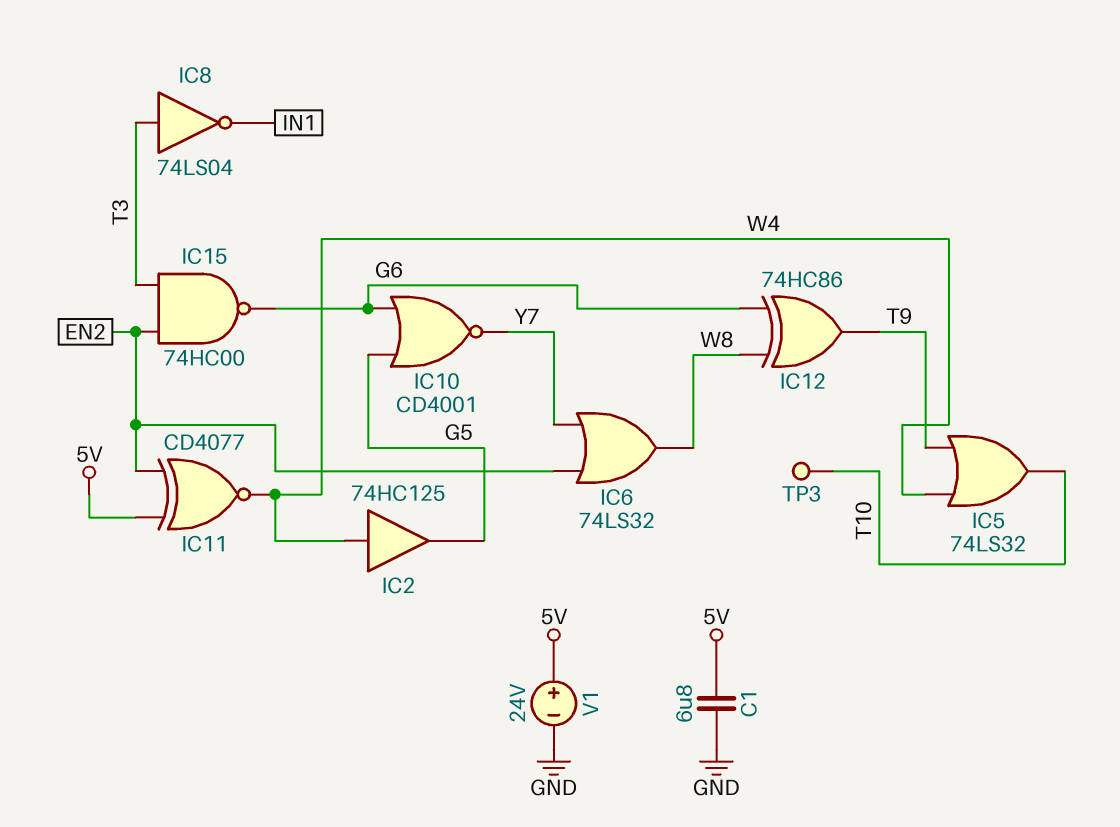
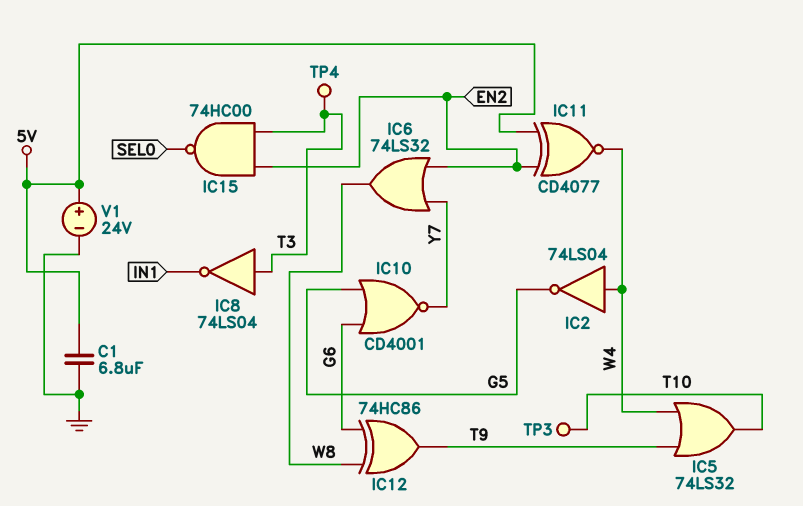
IC2: buffer 74HC125 (in W4, out G5) -> NOT 74LS04 (in W4, out G5)
IC15: NAND 74HC00 (in EN2, in T3, out G6) -> NAND 74HC00 (in EN2, in T3, out SEL0)
TP4: none -> test point (T3)

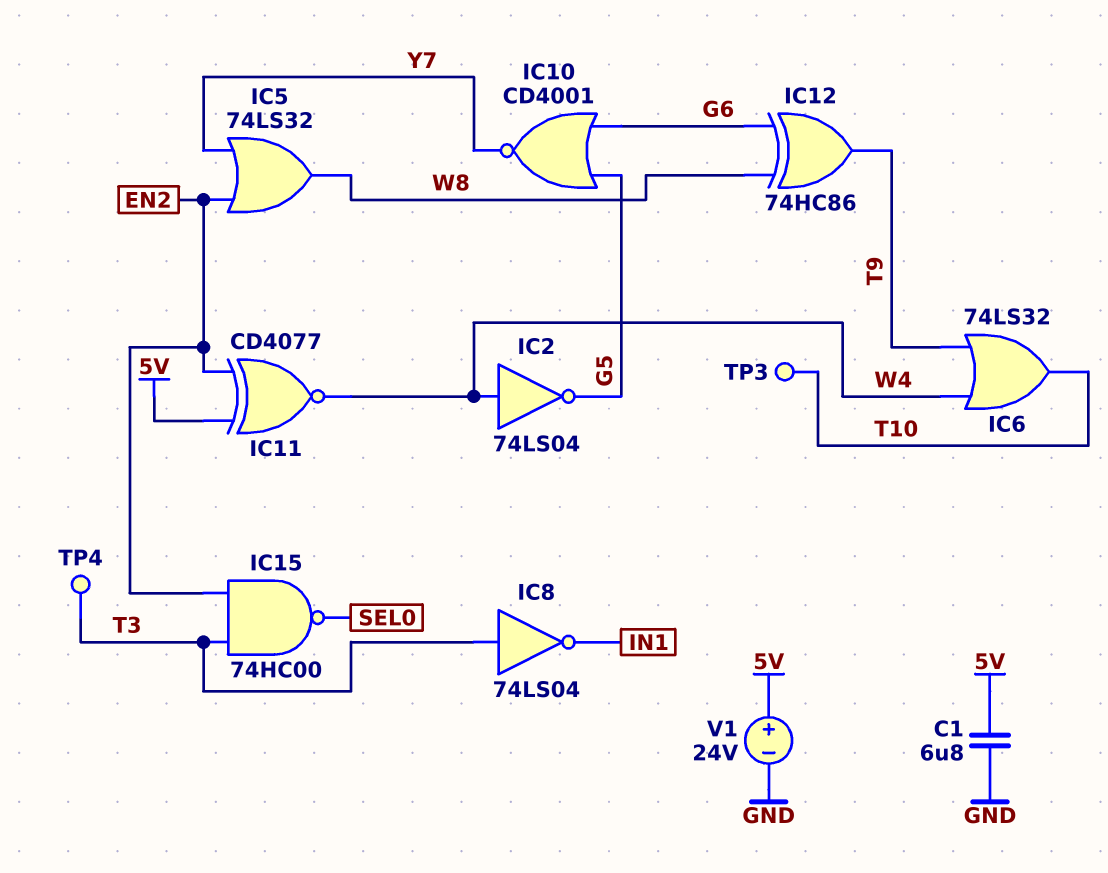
IC5: OR 74LS32 (in T9, in W4, out T10) -> OR 74LS32 (in EN2, in Y7, out W8)
IC6: OR 74LS32 (in EN2, in Y7, out W8) -> OR 74LS32 (in T9, in W4, out T10)

